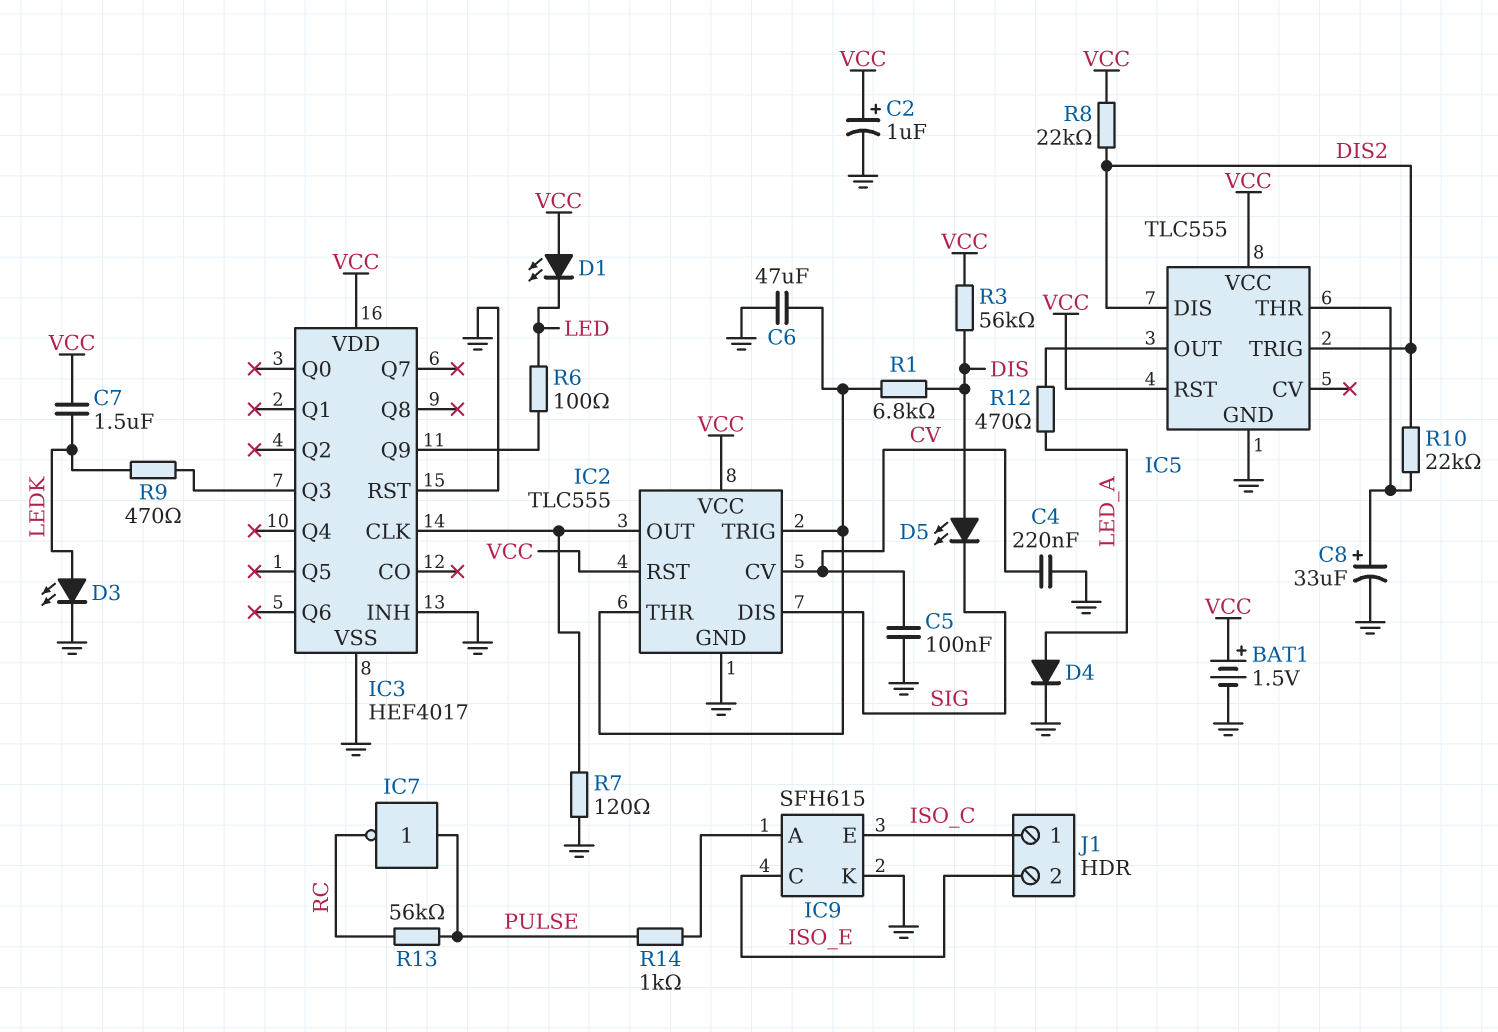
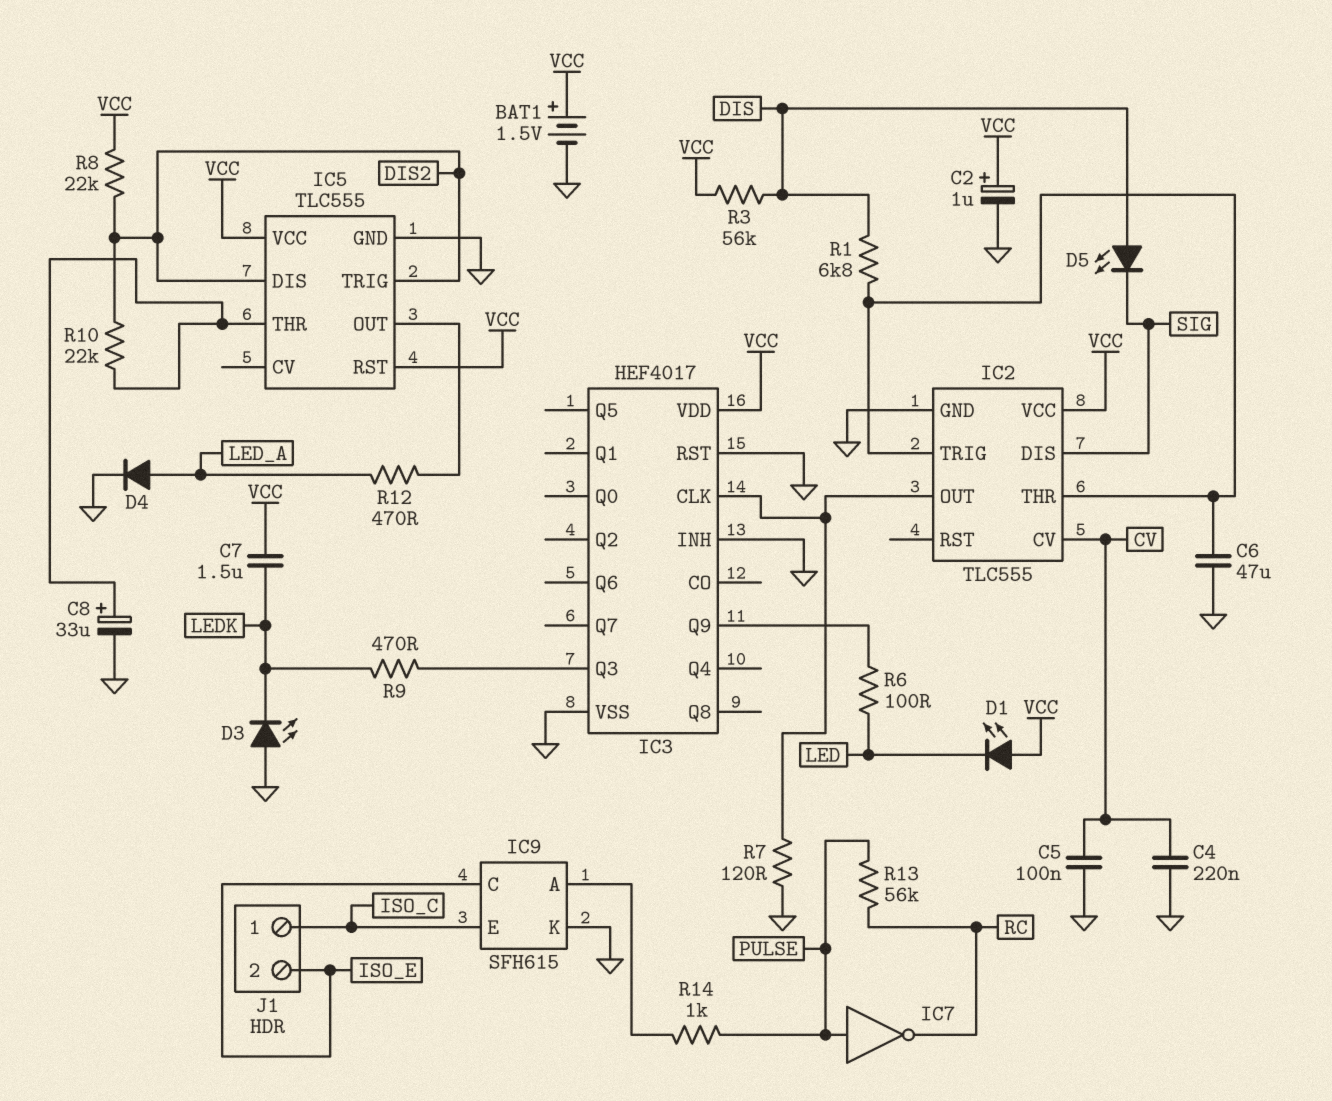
D3: LED (A LEDK, K GND) -> LED (A GND, K LEDK)
IC2 pin RST: VCC -> none

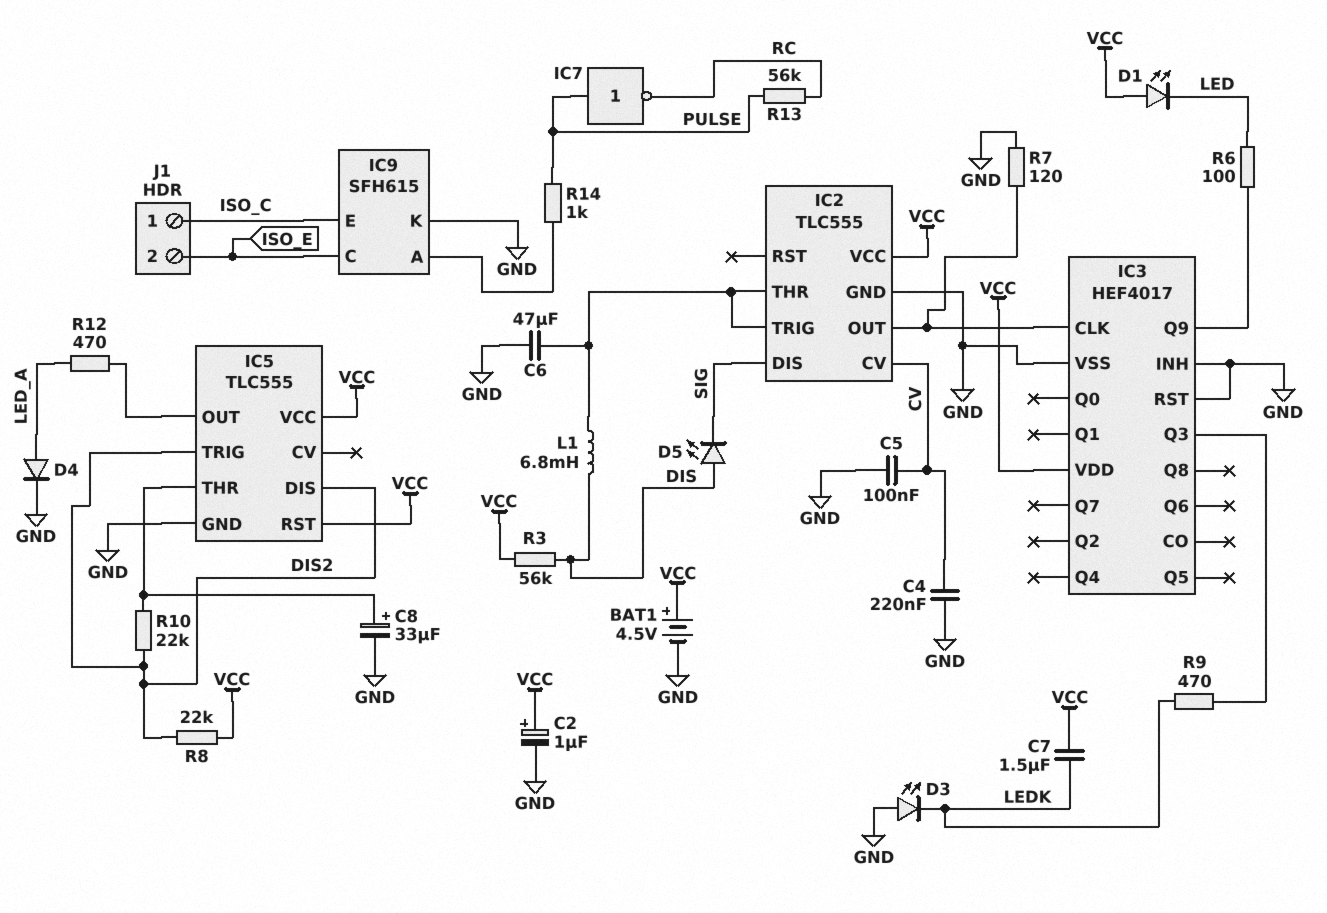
BAT1: 1.5V (plus VCC, minus GND) -> 4.5V (plus VCC, minus GND)
L1: none -> 6.8mH (DIS, IC2/THR)
R1: 6.8k (DIS, IC2/THR) -> none

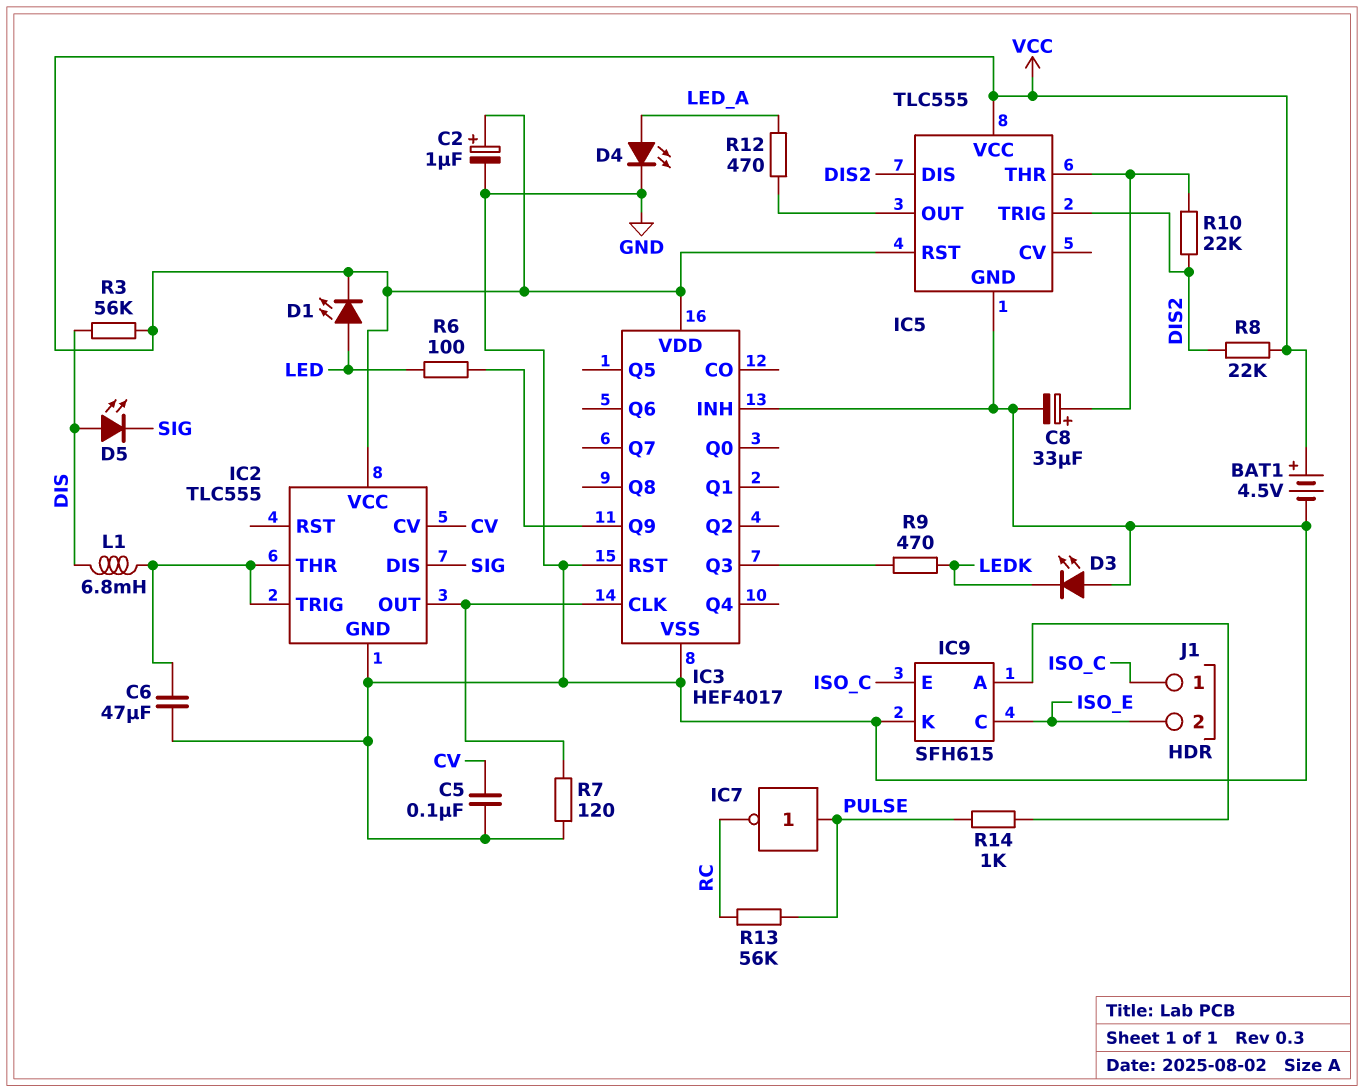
C4: 220nF (CV, GND) -> none
C7: 1.5uF (LEDK, VCC) -> none
D1: LED (A VCC, K LED) -> LED (A LED, K VCC)
D4: diode (A LED_A, K GND) -> LED (A LED_A, K GND)

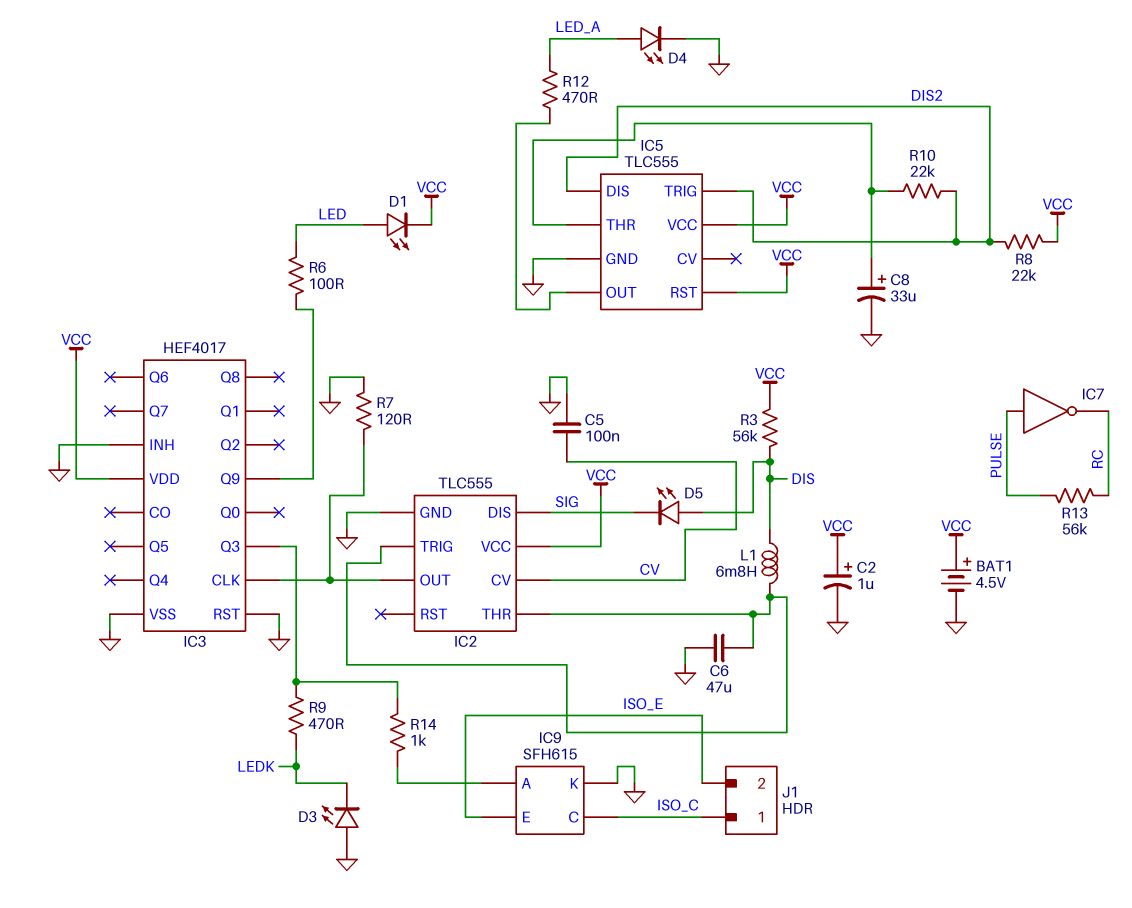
IC9 pin C: ISO_E -> ISO_C
IC9 pin E: ISO_C -> ISO_E
R14: 1k (IC9/A, PULSE) -> 1k (IC3/Q3, IC9/A)

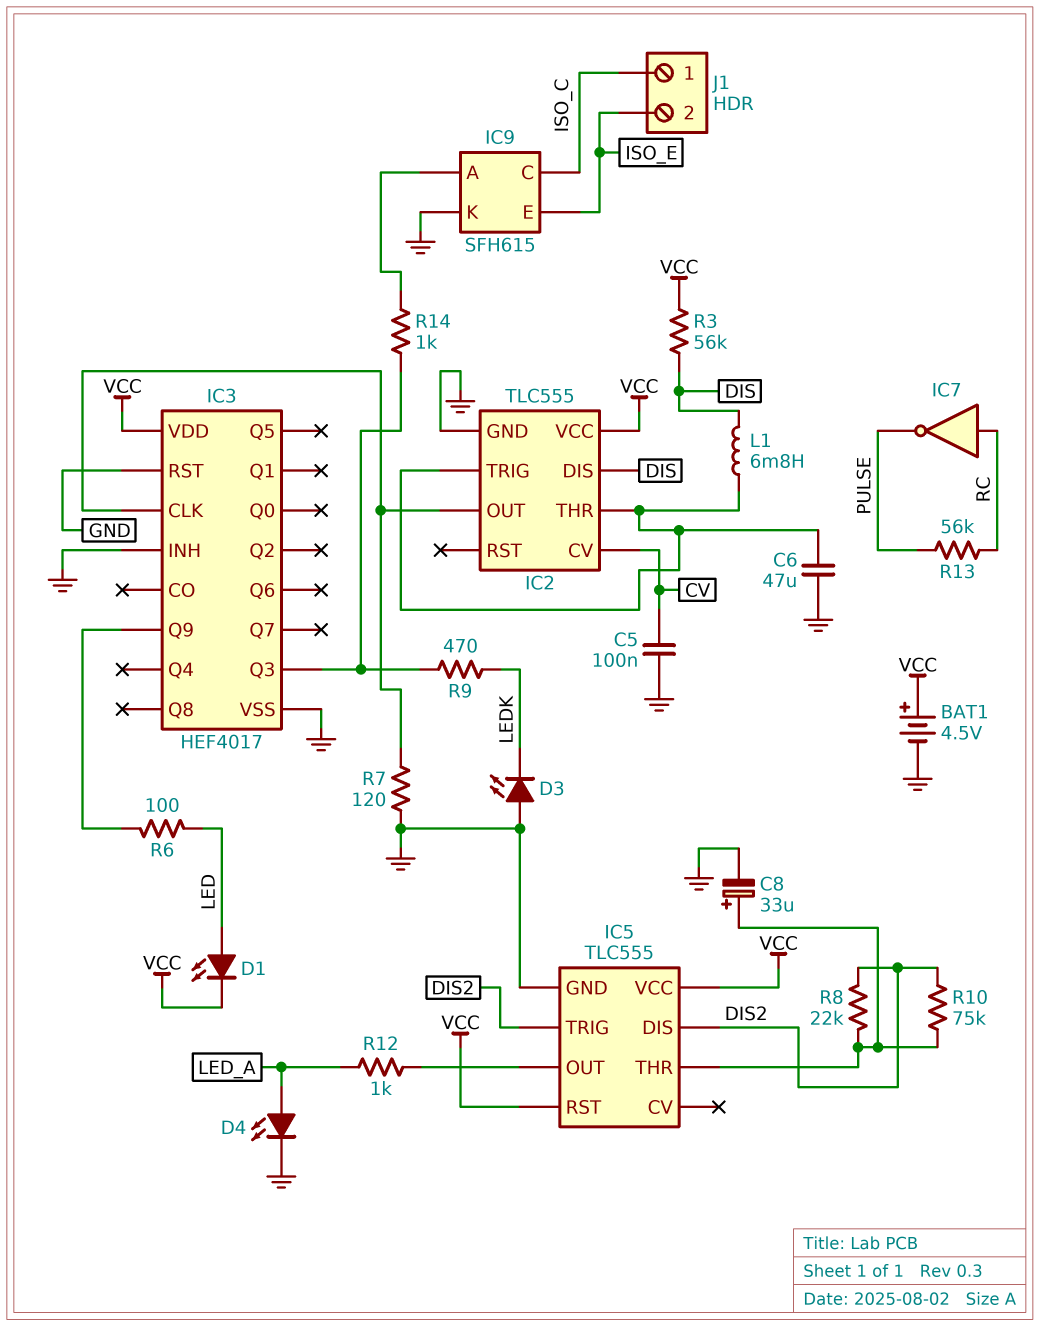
C2: 1uF (plus VCC, minus GND) -> none
D5: LED (A DIS, K SIG) -> none
IC2 pin DIS: SIG -> DIS
IC7: NOT (in PULSE, out RC) -> NOT (in RC, out PULSE)
R8: 22k (DIS2, VCC) -> 22k (DIS2, IC5/THR)
R10: 22k (DIS2, IC5/THR) -> 75k (DIS2, IC5/THR)
R12: 470 (IC5/OUT, LED_A) -> 1k (IC5/OUT, LED_A)

